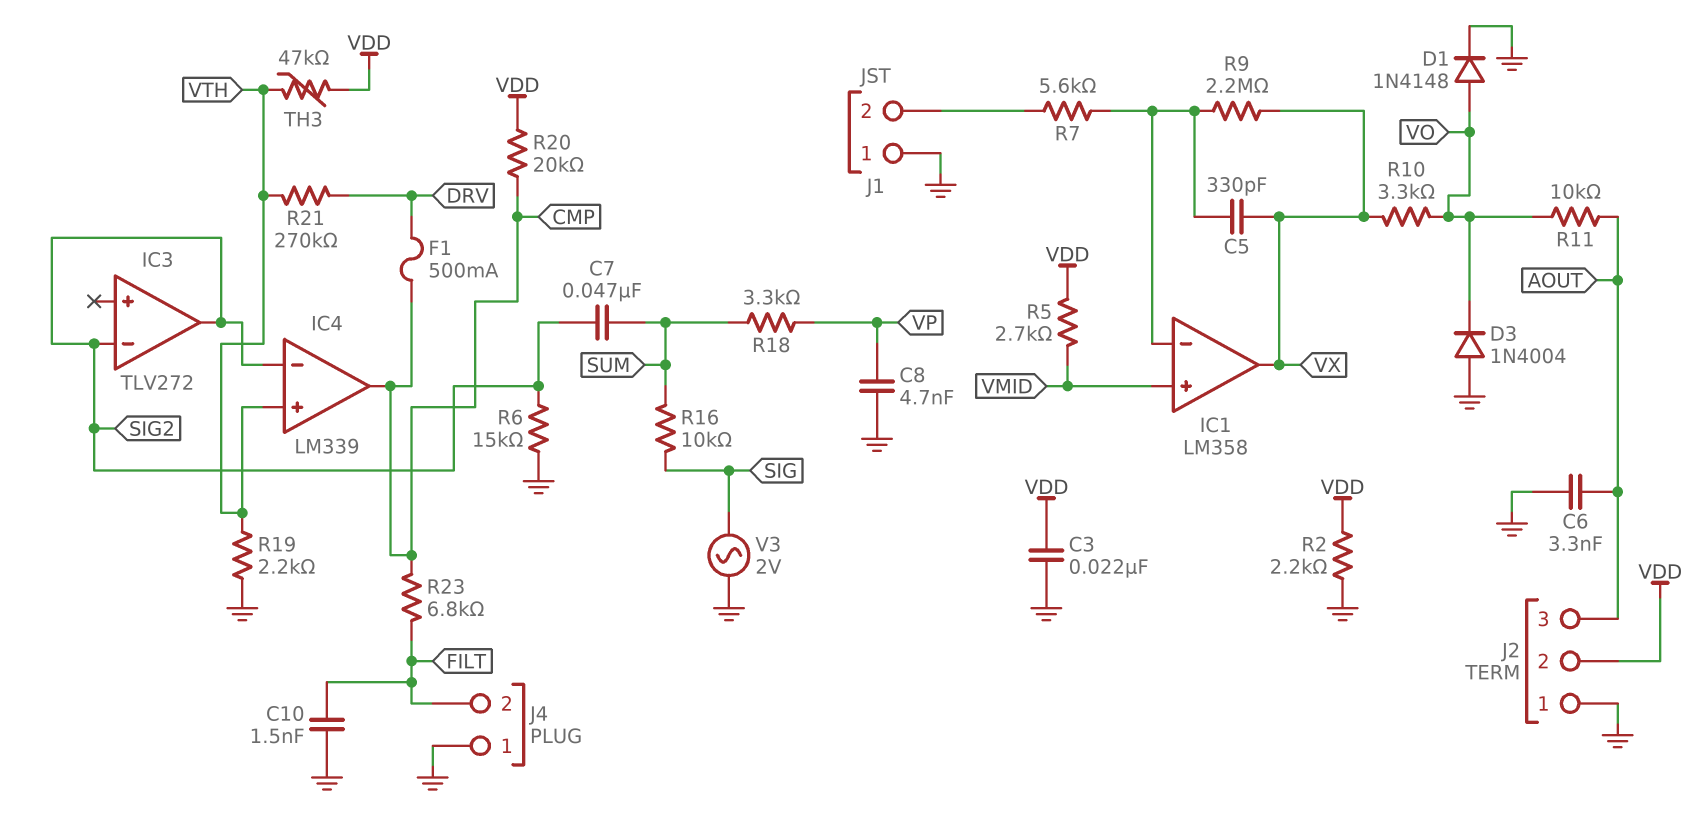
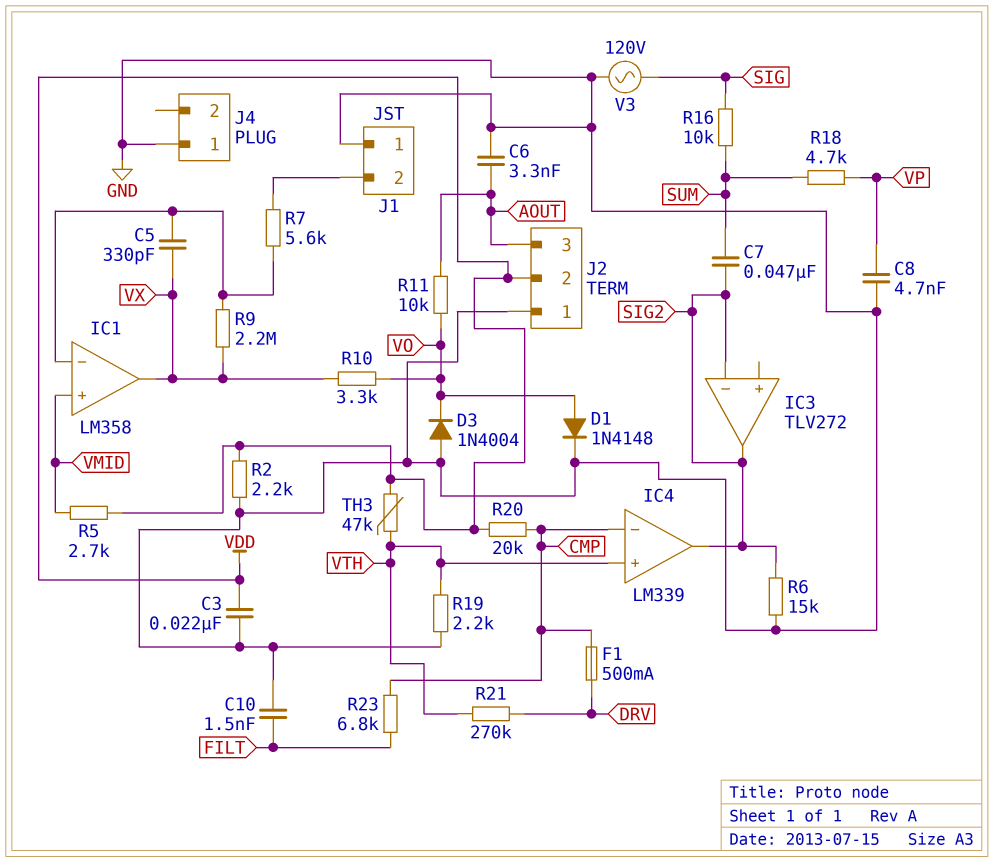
IC4 pin in-: SIG2 -> CMP
IC4 pin out: CMP -> SIG2
J4 pin 2: FILT -> none
R18: 3.3k (SUM, VP) -> 4.7k (SUM, VP)
V3: AC 2V (GND, SIG) -> AC 120V (GND, SIG)

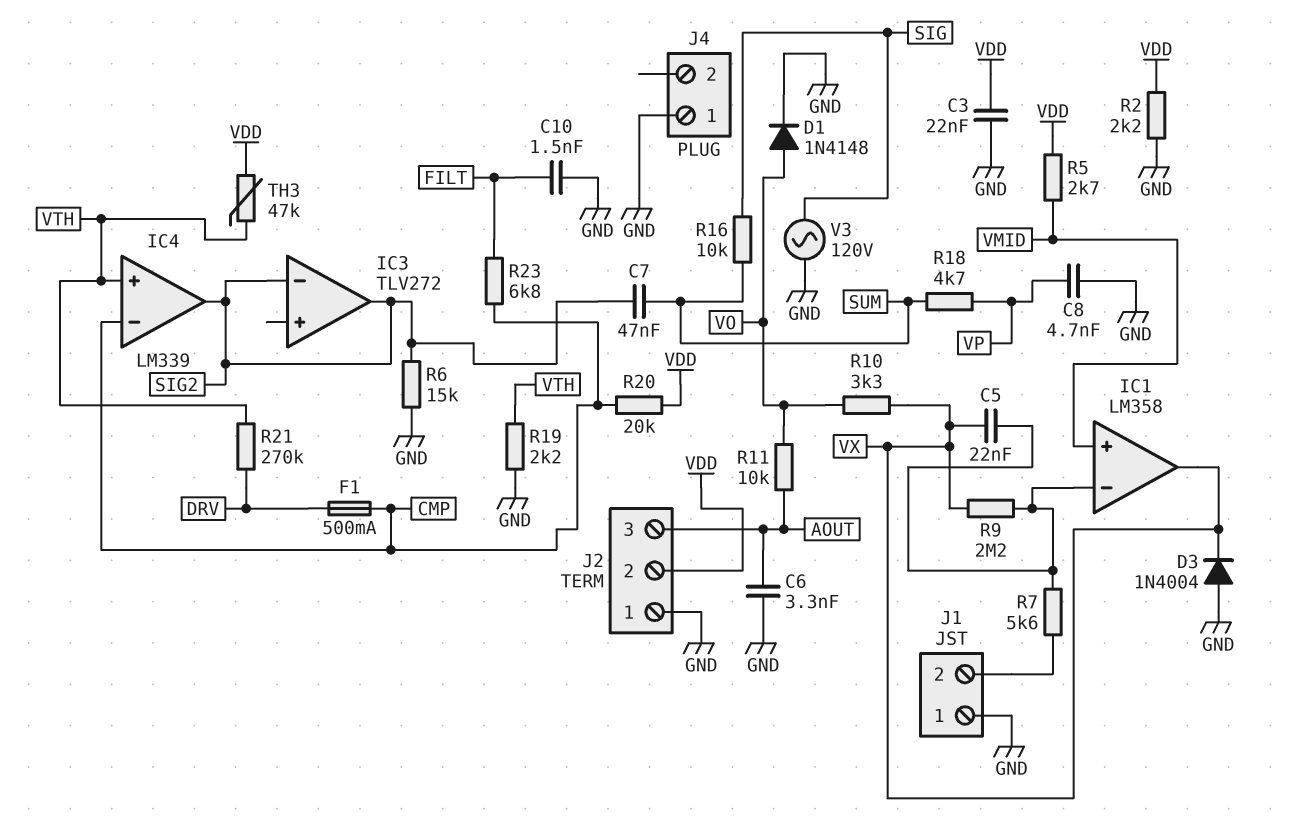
C5: 330pF (IC1/in-, VX) -> 22nF (IC1/in-, VX)
D3: diode 1N4004 (A GND, K VO) -> diode 1N4004 (A GND, K VX)

